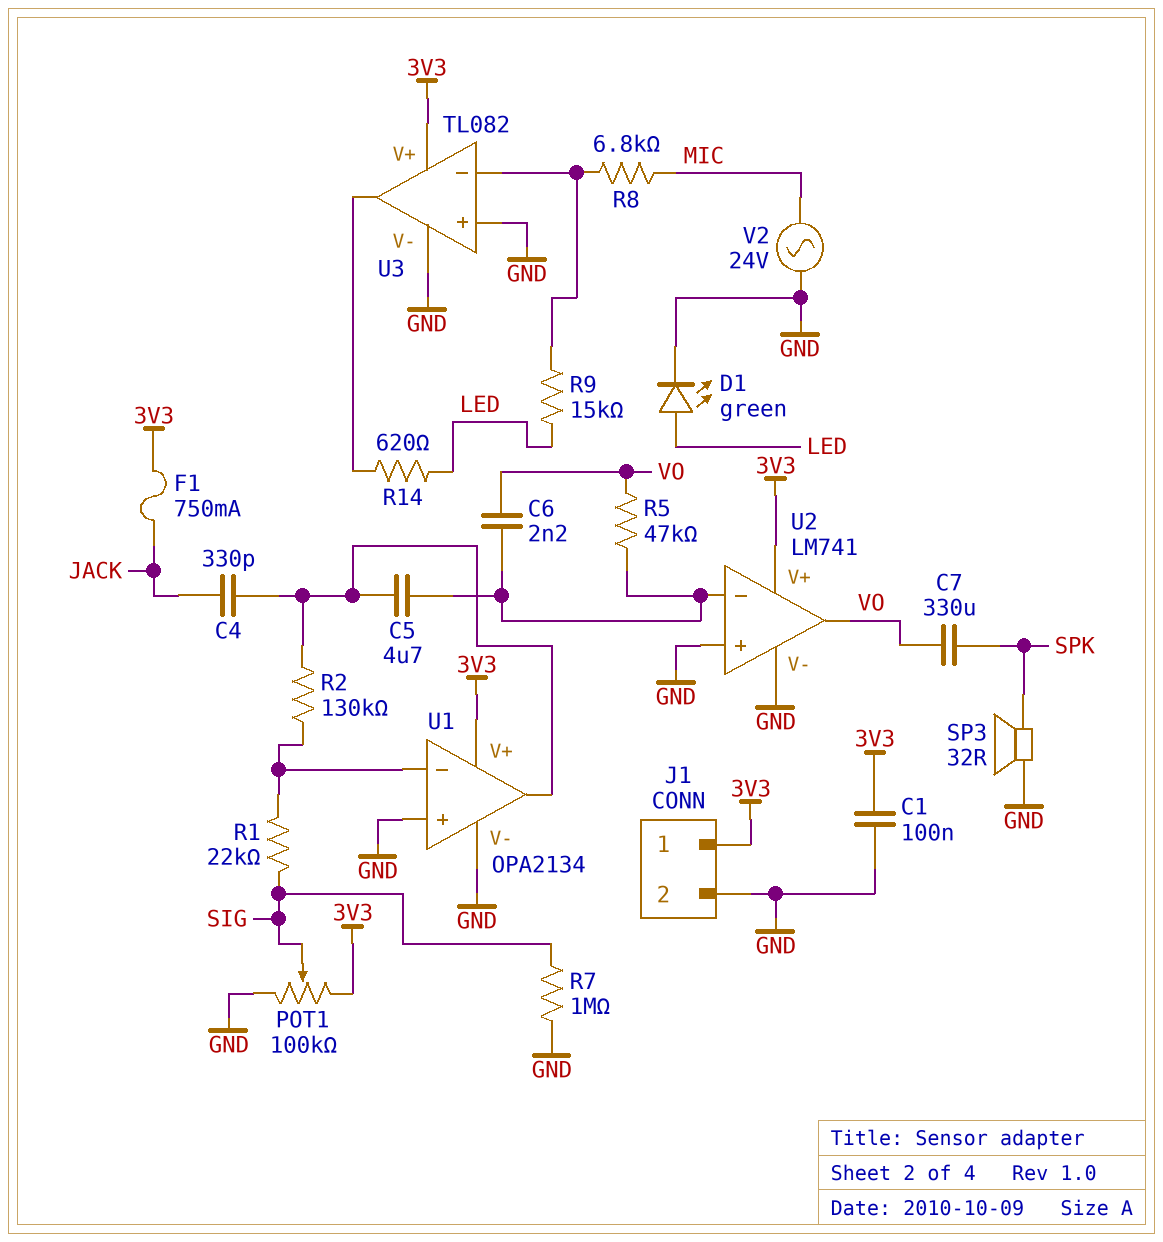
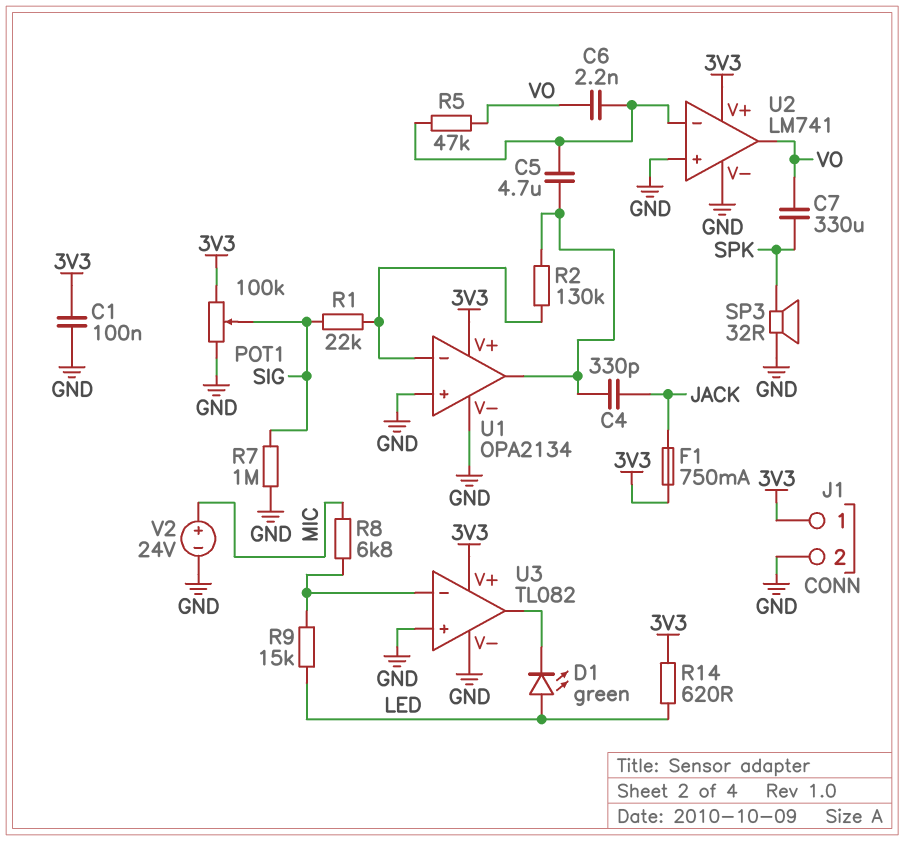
D1: LED green (A LED, K GND) -> LED green (A LED, K U3/out)
R14: 620 (LED, U3/out) -> 620 (3V3, LED)
V2: AC 24V (GND, MIC) -> 24V (plus MIC, minus GND)

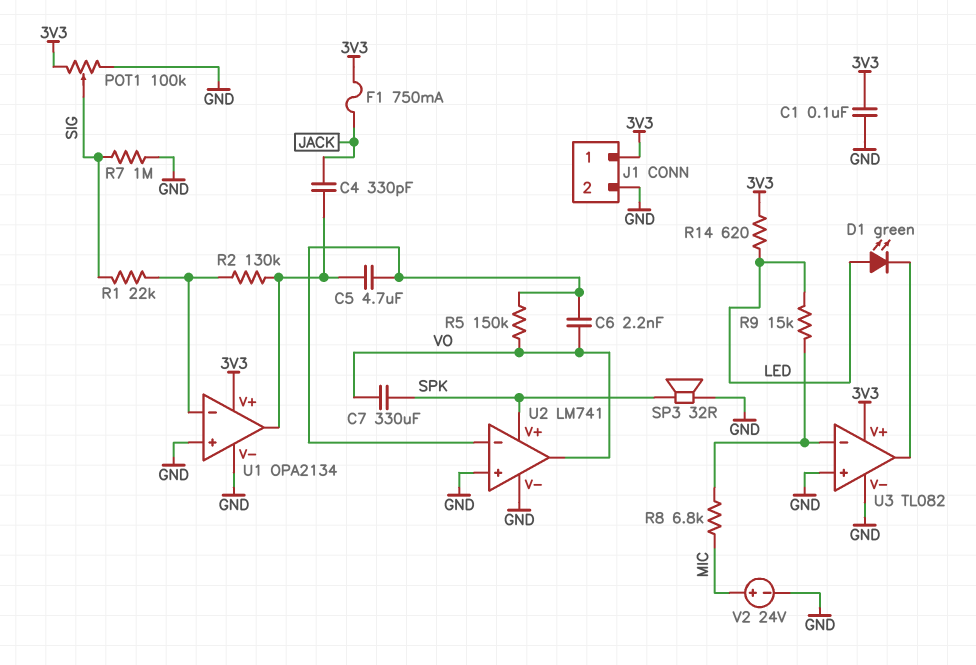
R5: 47k (U2/in-, VO) -> 150k (U2/in-, VO)
U2 pin V+: 3V3 -> SPK

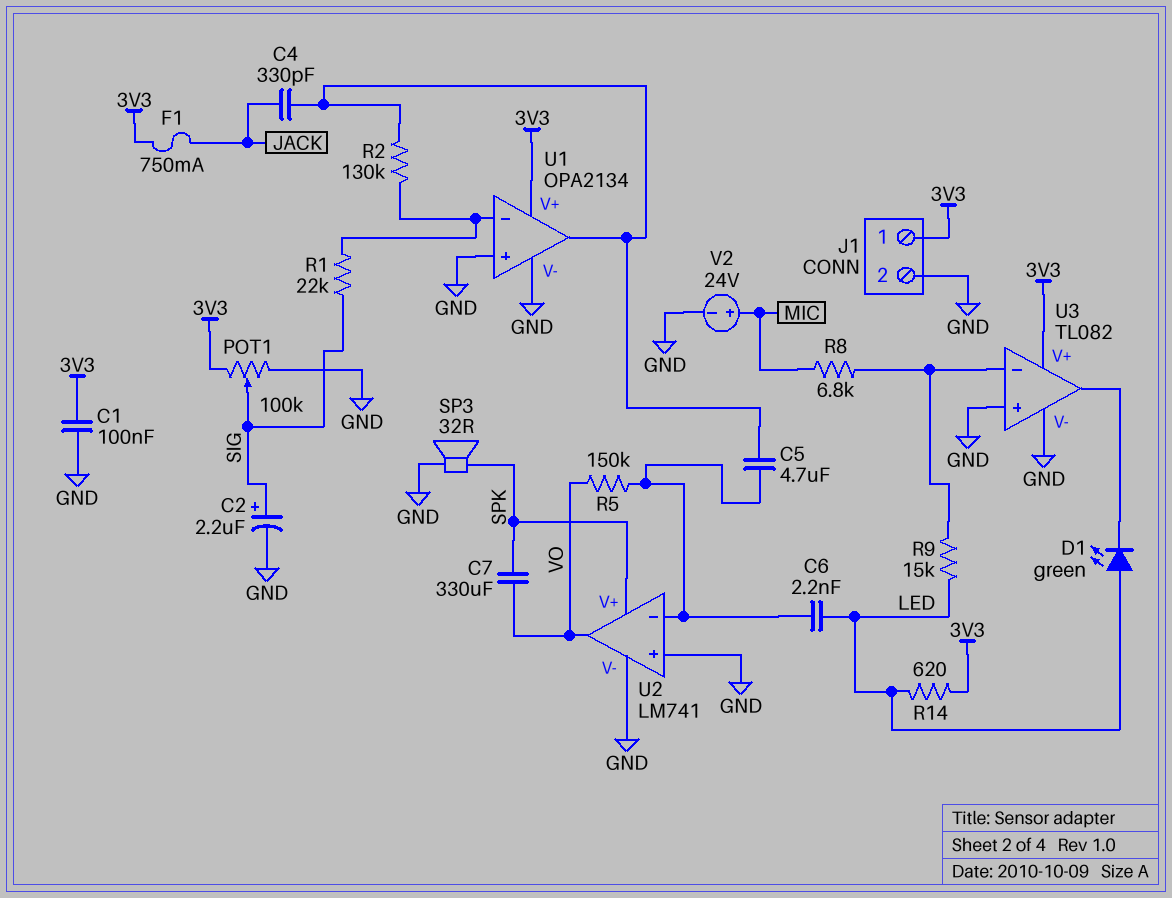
C2: none -> 2.2uF (plus SIG, minus GND)
C6: 2.2nF (U2/in-, VO) -> 2.2nF (LED, U2/in-)
R7: 1M (GND, SIG) -> none

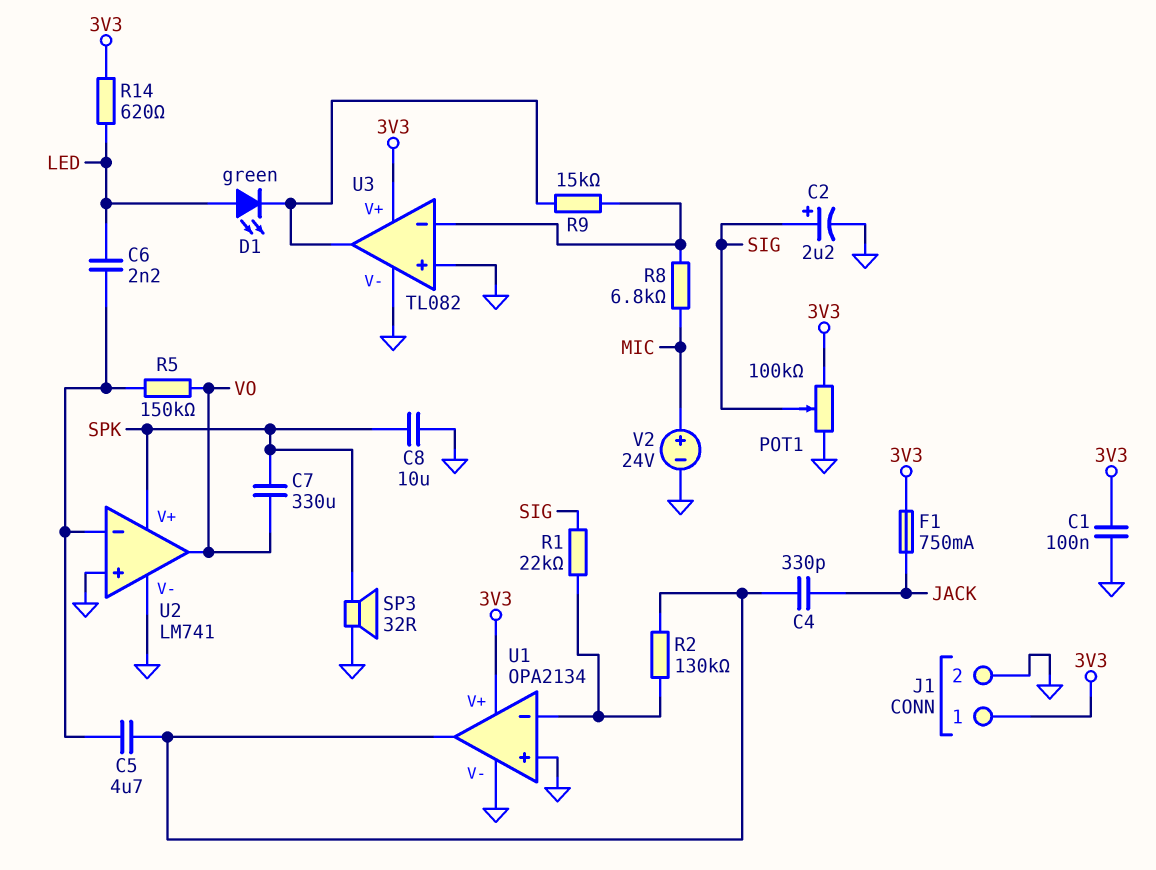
C8: none -> 10uF (GND, SPK)
R9: 15k (LED, U3/in-) -> 15k (U3/in-, U3/out)

